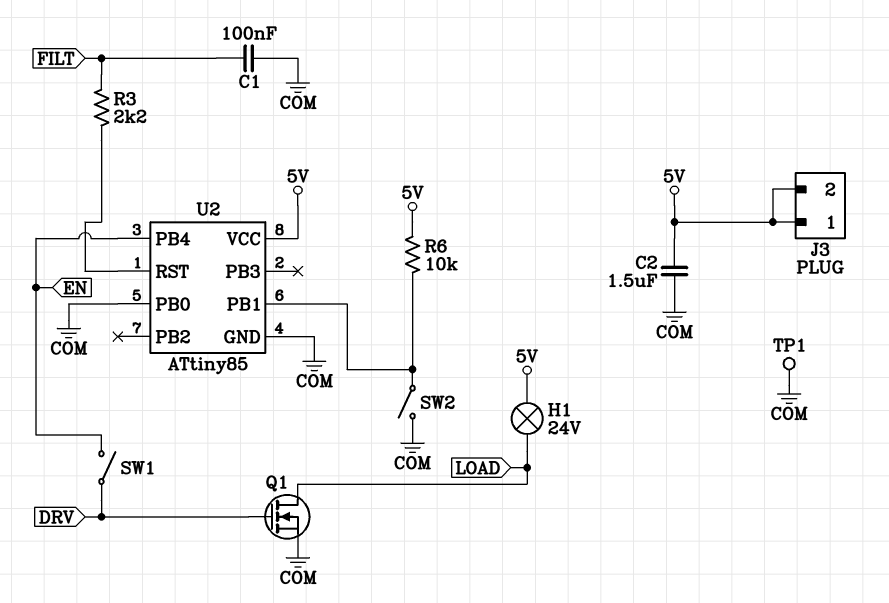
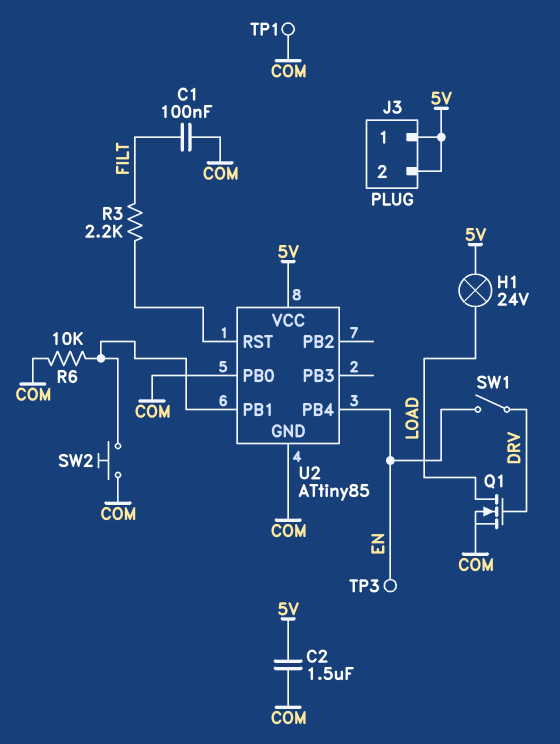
R6: 10k (5V, U2/PB1) -> 10k (COM, U2/PB1)
SW2: switch (COM, U2/PB1) -> button (COM, U2/PB1)
TP3: none -> test point (EN)

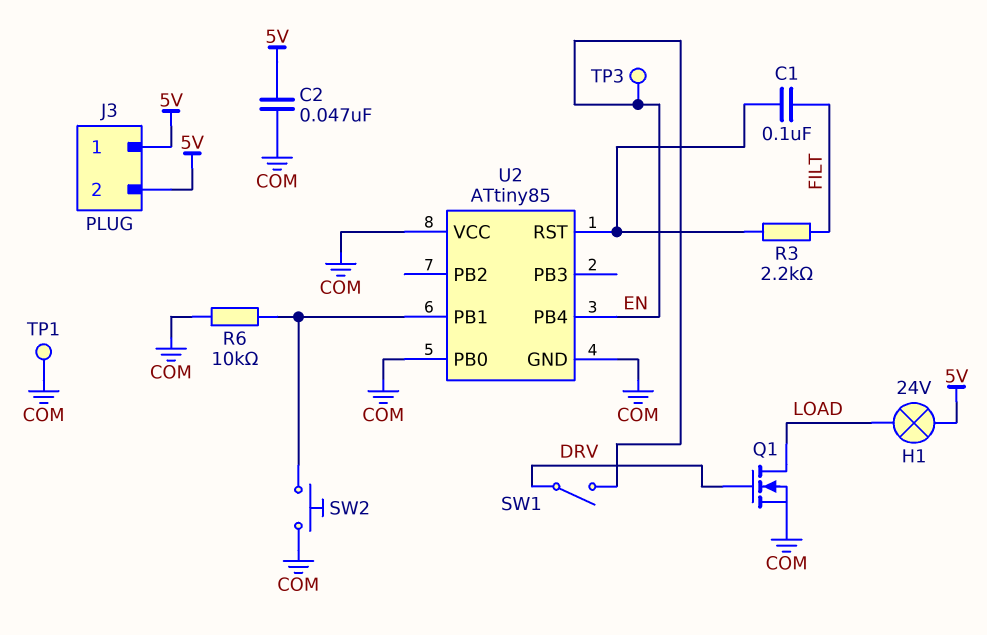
C1: 100nF (COM, FILT) -> 100nF (FILT, U2/RST)
C2: 1.5uF (5V, COM) -> 47nF (5V, COM)
U2 pin VCC: 5V -> COM

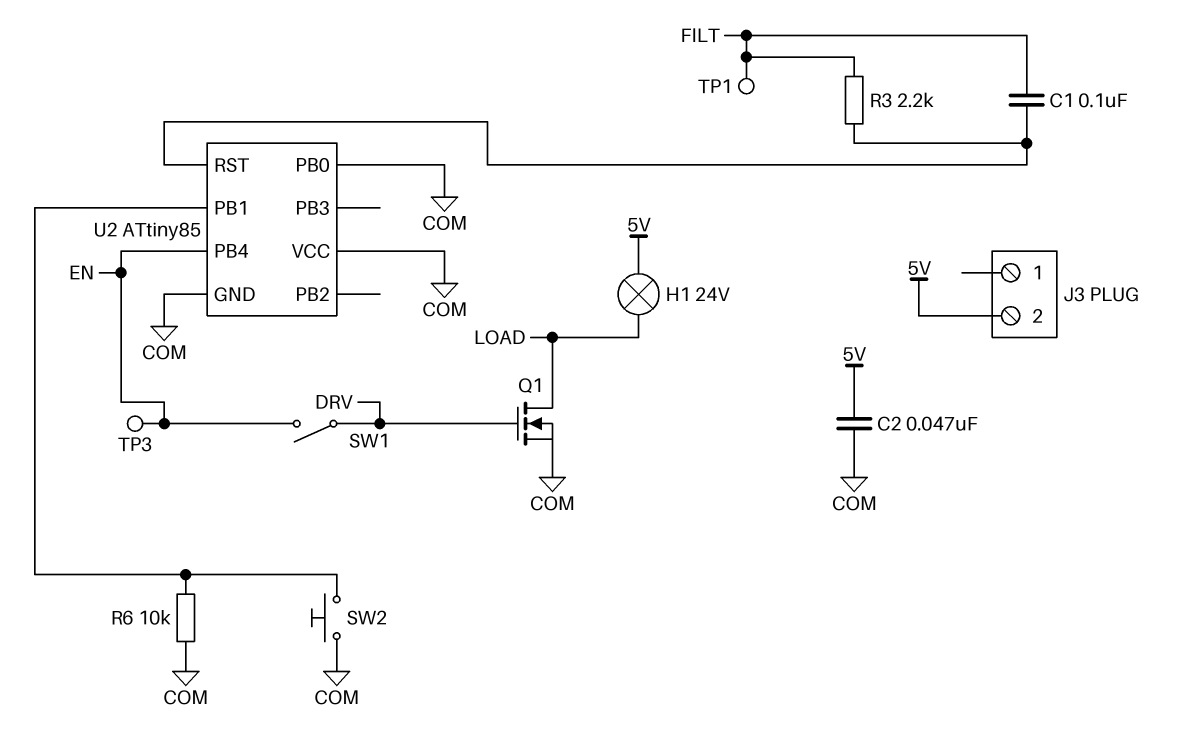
J3 pin 1: 5V -> none
TP1: test point (COM) -> test point (FILT)

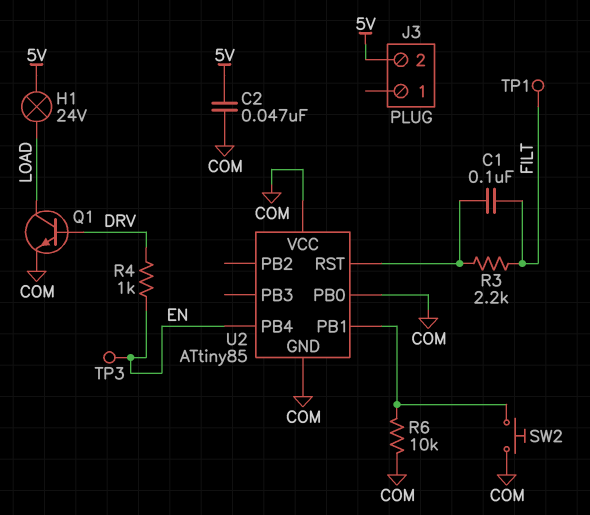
Q1: NMOS (G DRV, D LOAD, S COM) -> NPN (B DRV, C LOAD, E COM)
R4: none -> 1k (DRV, EN)
SW1: switch (DRV, EN) -> none

